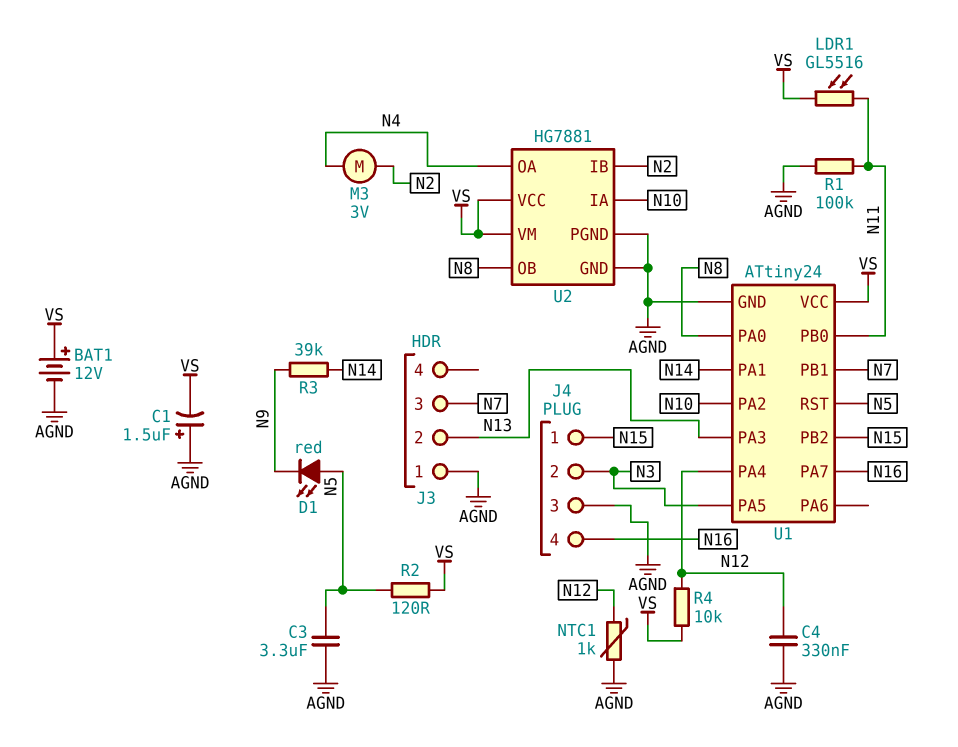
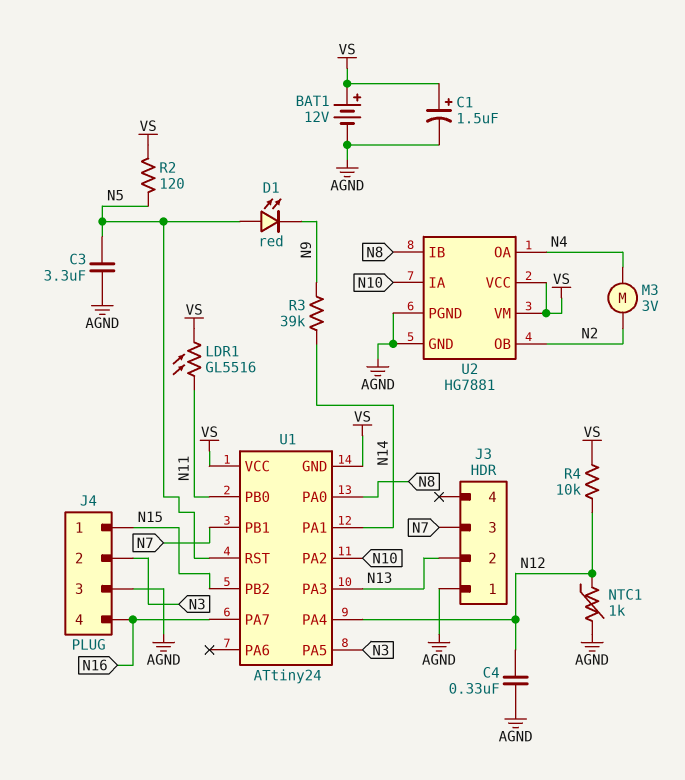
C1: 1.5uF (plus AGND, minus VS) -> 1.5uF (plus VS, minus AGND)
R1: 100k (AGND, N11) -> none
U1 pin GND: AGND -> VS
U2 pin IB: N2 -> N8
U2 pin OB: N8 -> N2

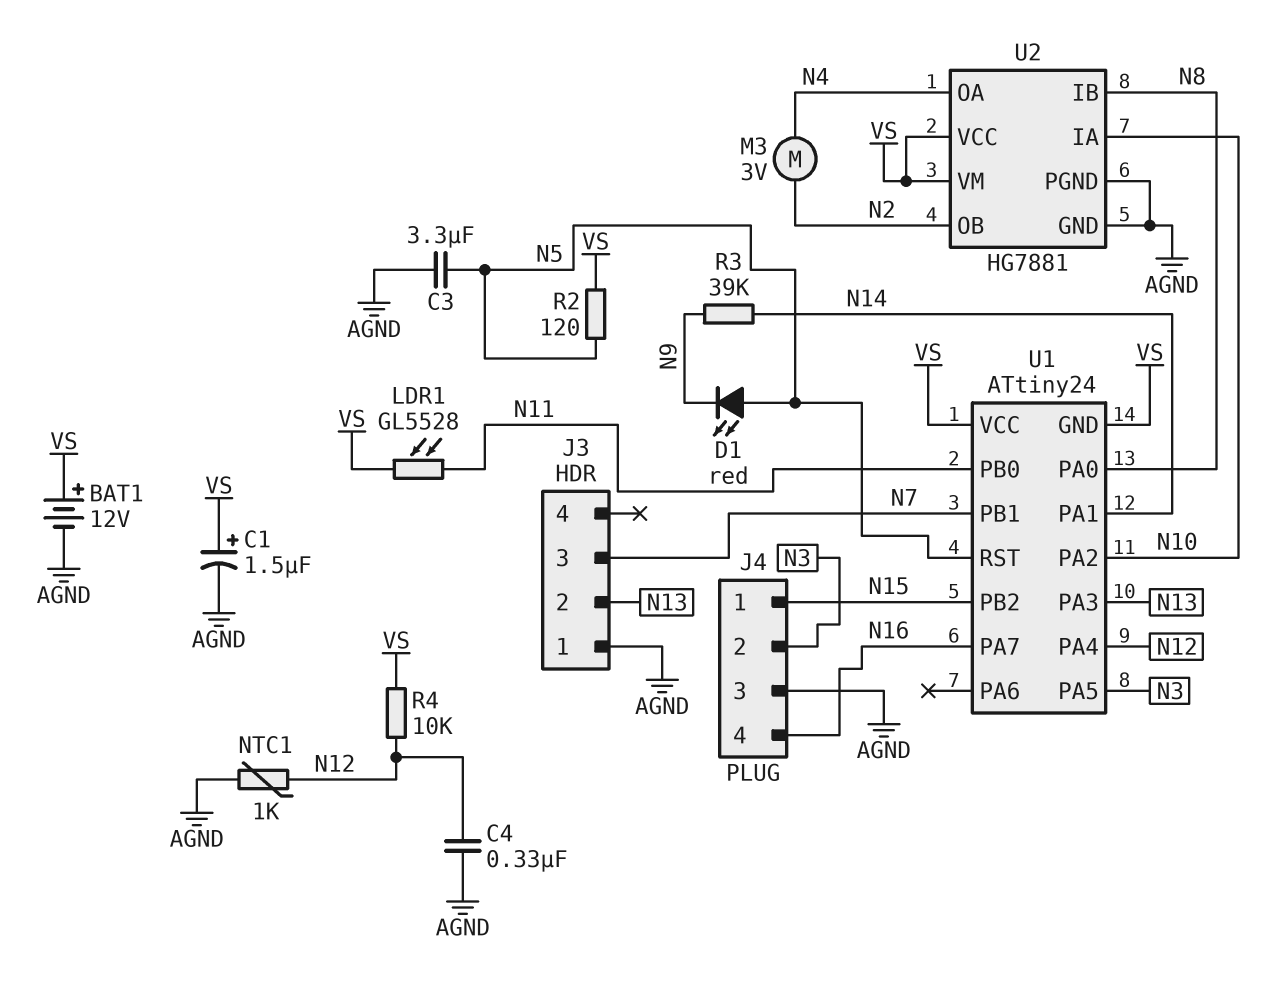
LDR1: GL5516 (N11, VS) -> GL5528 (N11, VS)

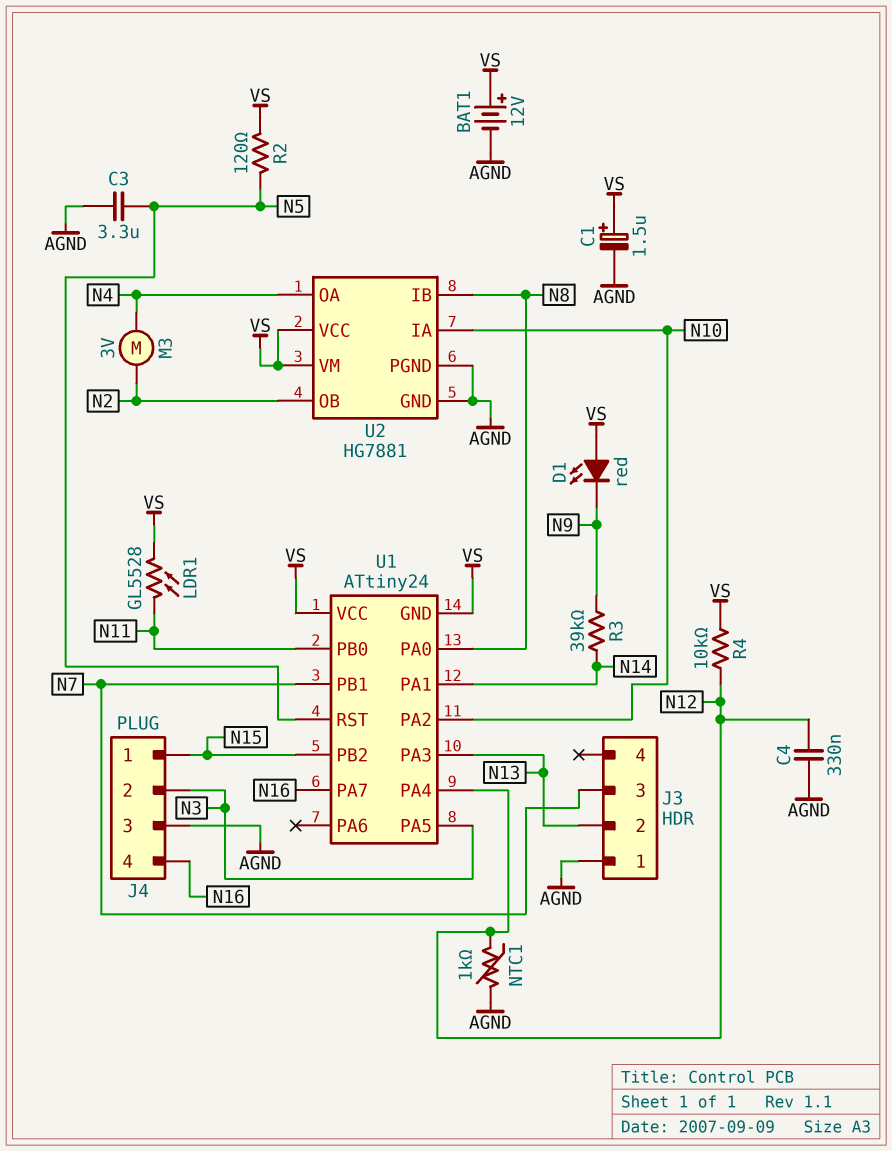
D1: LED red (A N5, K N9) -> LED red (A VS, K N9)

